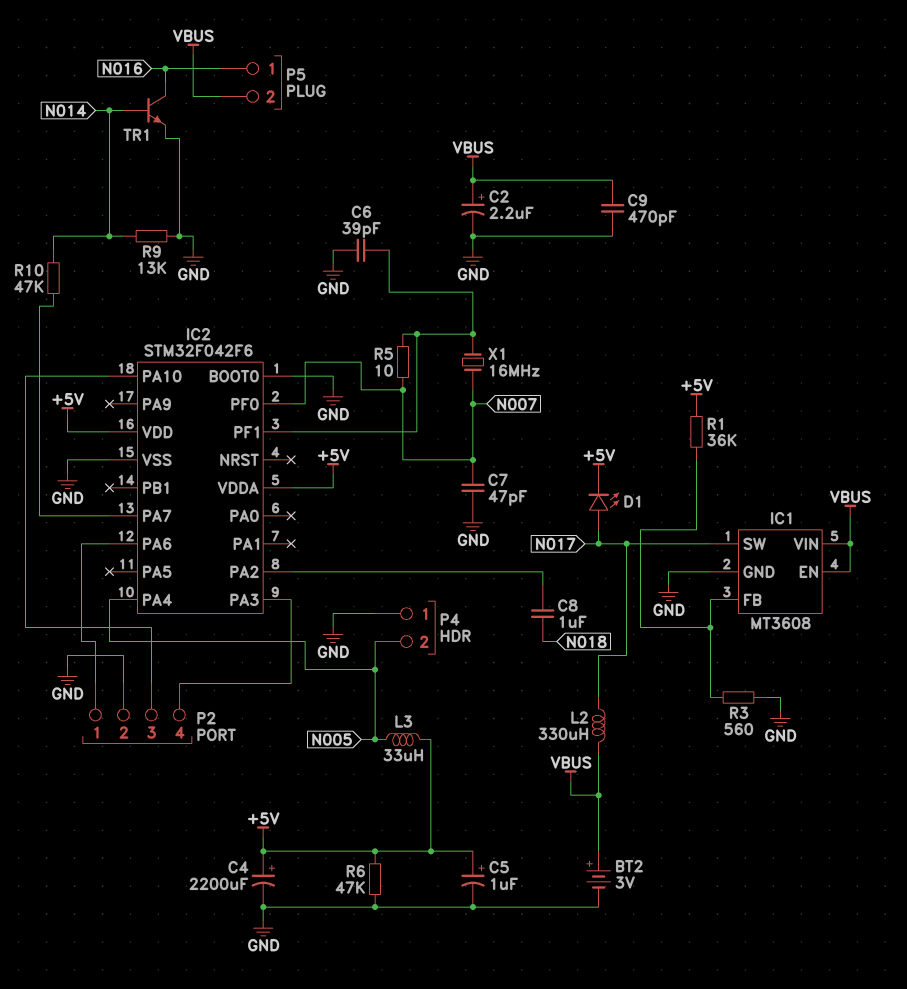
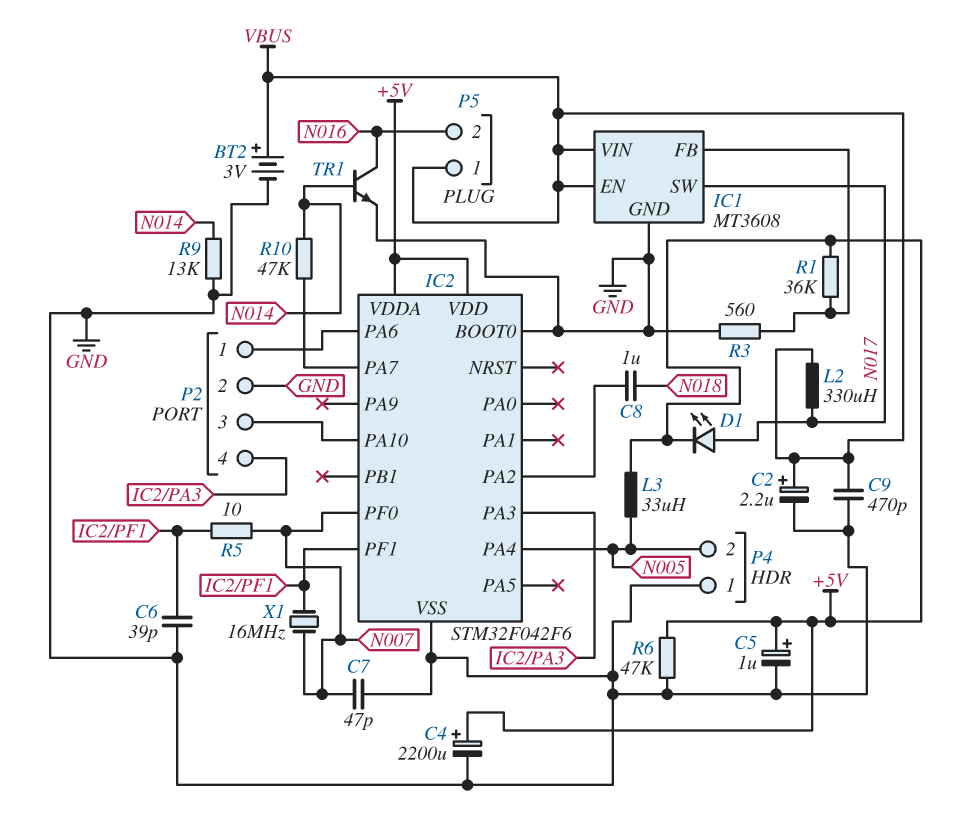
P5 pin 1: N016 -> VBUS
P5 pin 2: VBUS -> N016

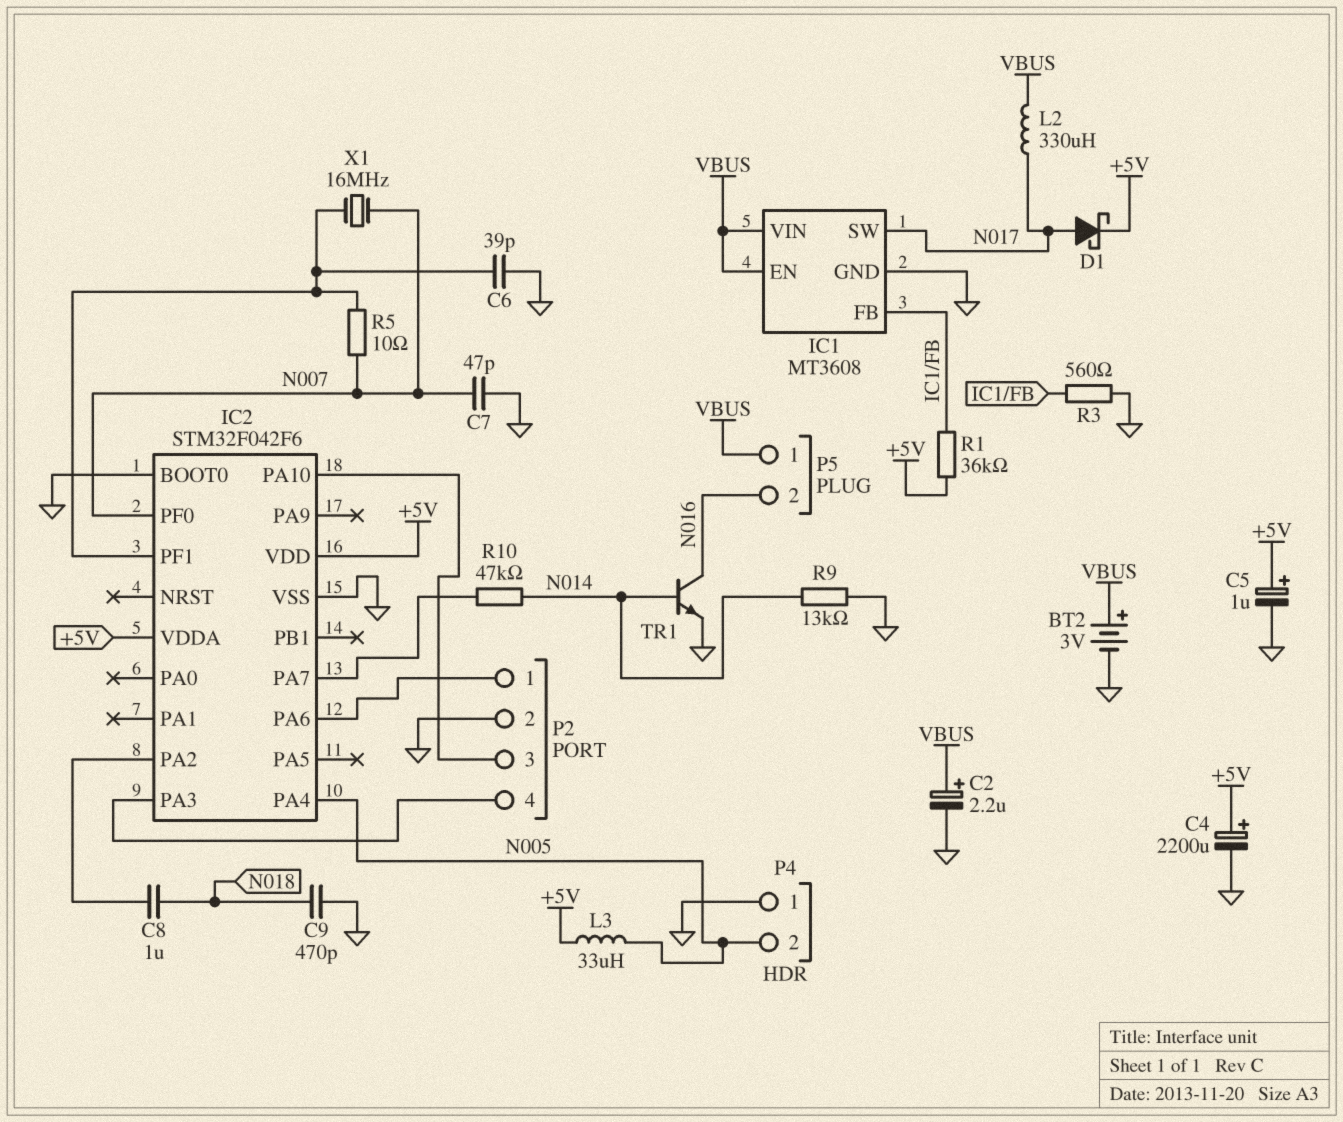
C9: 470pF (GND, VBUS) -> 470pF (GND, N018)
D1: LED (A N017, K +5V) -> schottky (A N017, K +5V)
R6: 47k (+5V, GND) -> none

